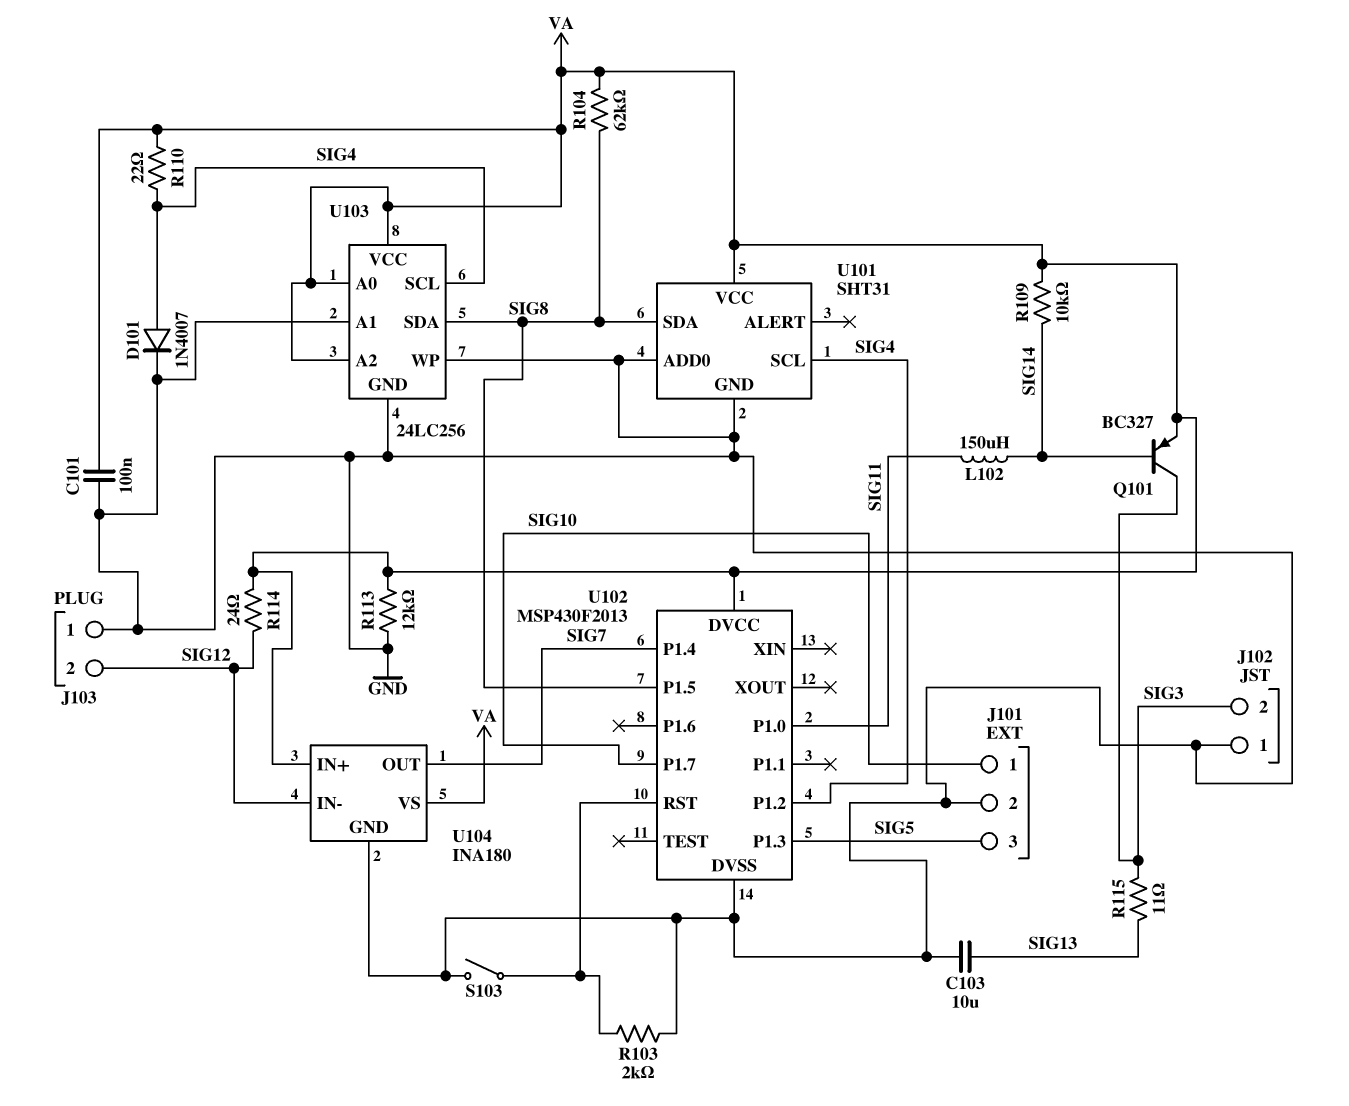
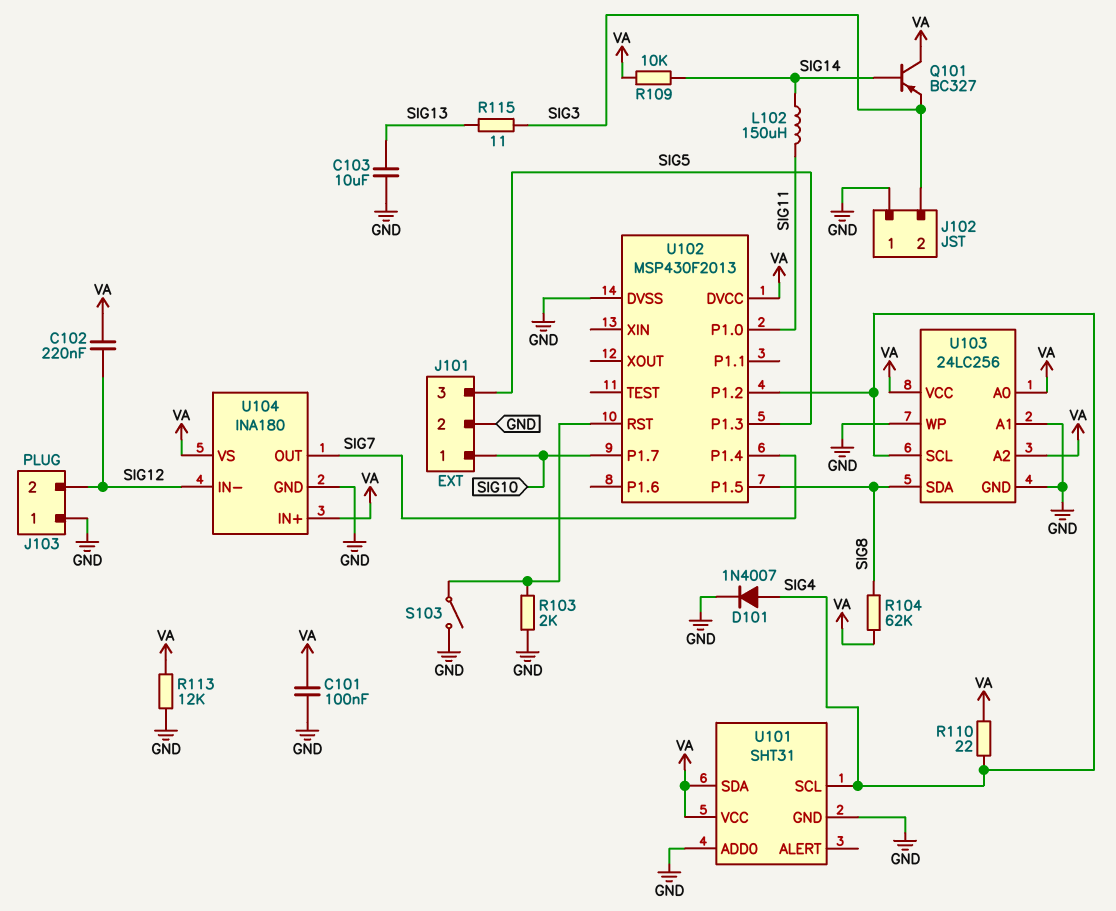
C102: none -> 220nF (SIG12, VA)
Q101: PNP BC327 (B SIG14, C SIG3, E VA) -> PNP BC327 (B SIG14, C VA, E SIG3)
R114: 24 (SIG12, VA) -> none
U101 pin SDA: SIG8 -> VA

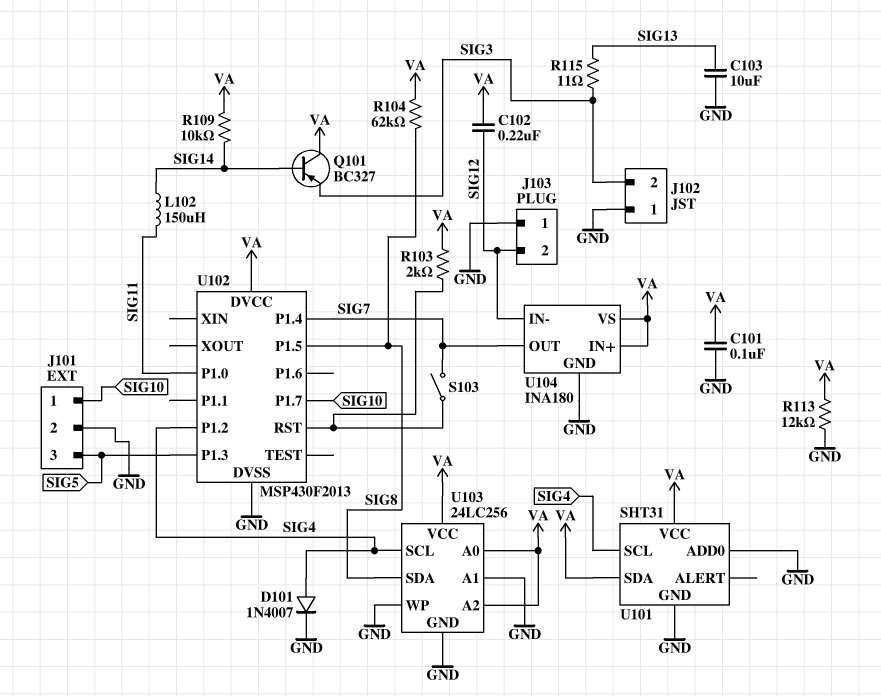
R103: 2k (GND, U102/RST) -> 2k (U102/RST, VA)
R110: 22 (SIG4, VA) -> none
S103: switch (GND, U102/RST) -> switch (SIG7, U102/RST)

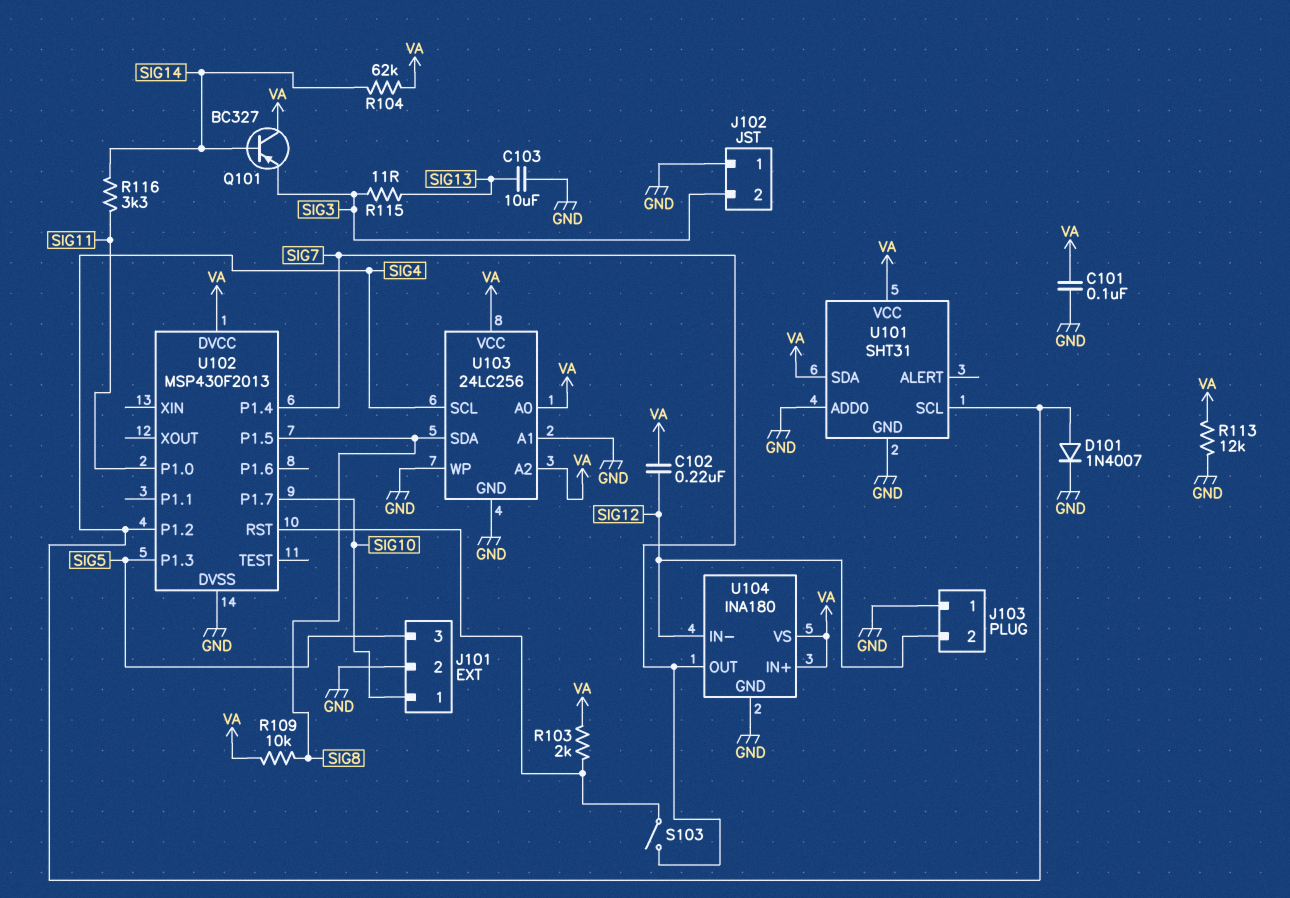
L102: 150uH (SIG11, SIG14) -> none
R104: 62k (SIG8, VA) -> 62k (SIG14, VA)
R109: 10k (SIG14, VA) -> 10k (SIG8, VA)
R116: none -> 3.3k (SIG11, SIG14)

